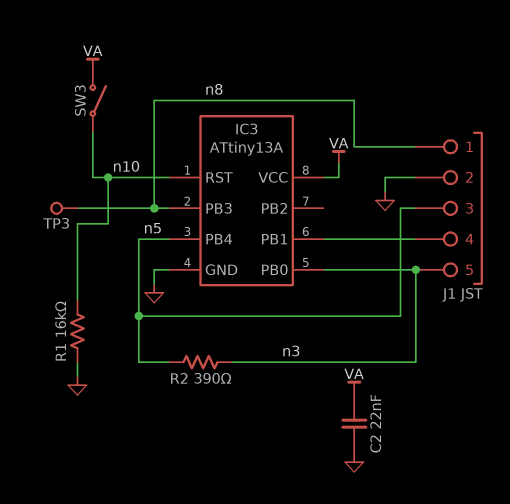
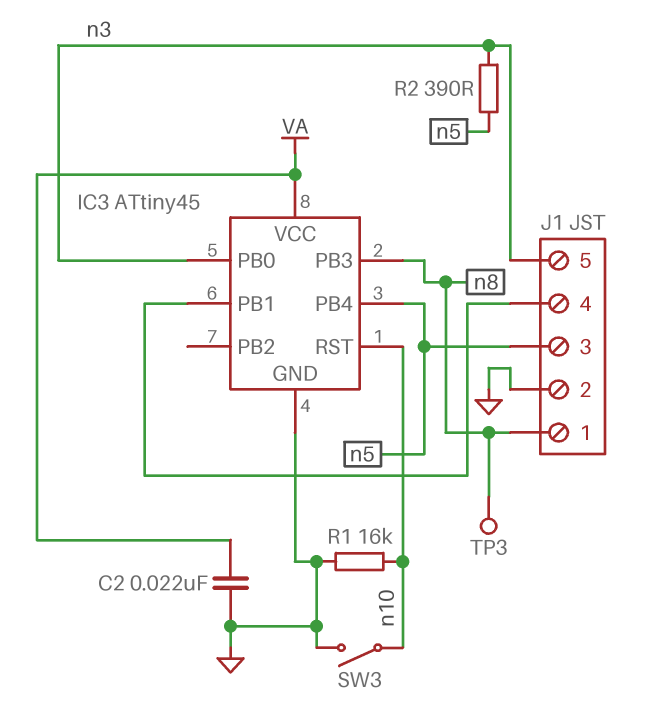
IC3: ATtiny13A -> ATtiny45
SW3: switch (VA, n10) -> switch (GND, n10)

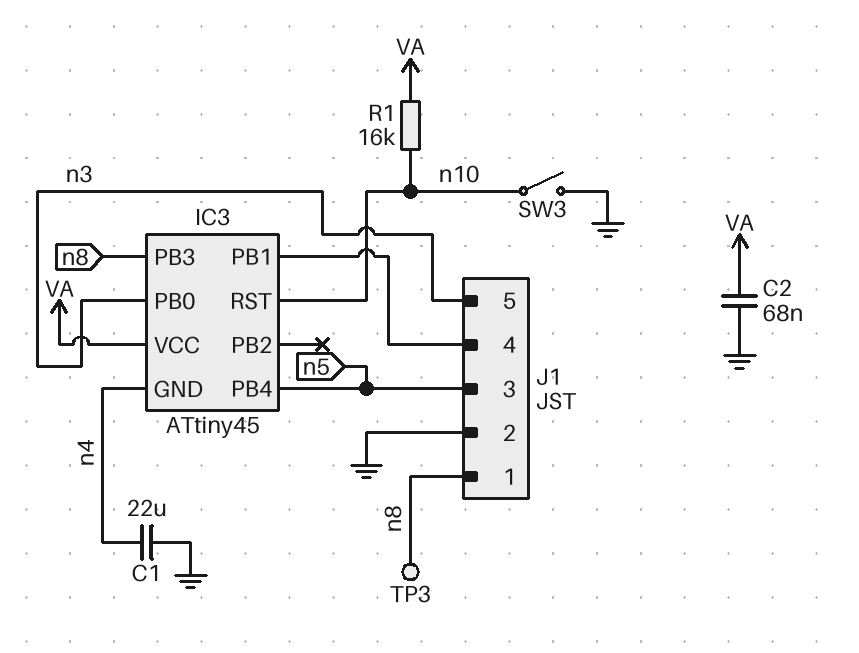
C1: none -> 22uF (GND, n4)
C2: 22nF (GND, VA) -> 68nF (GND, VA)
IC3 pin GND: GND -> n4
R1: 16k (GND, n10) -> 16k (VA, n10)
R2: 390 (n3, n5) -> none

